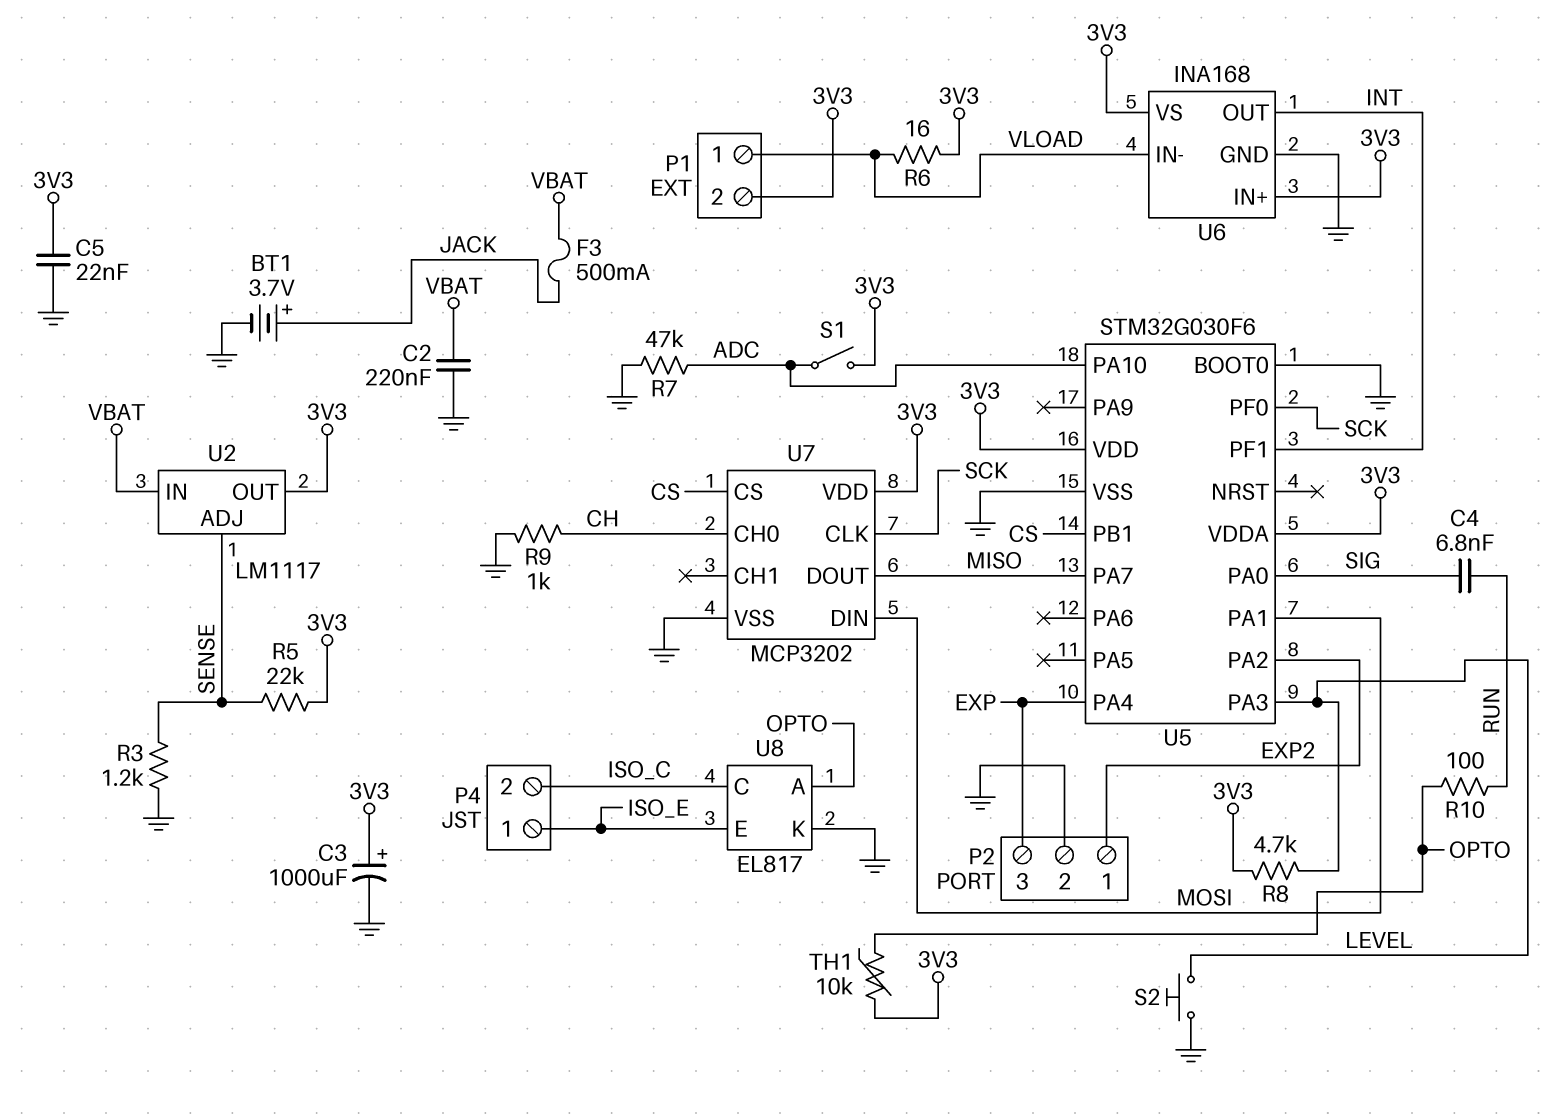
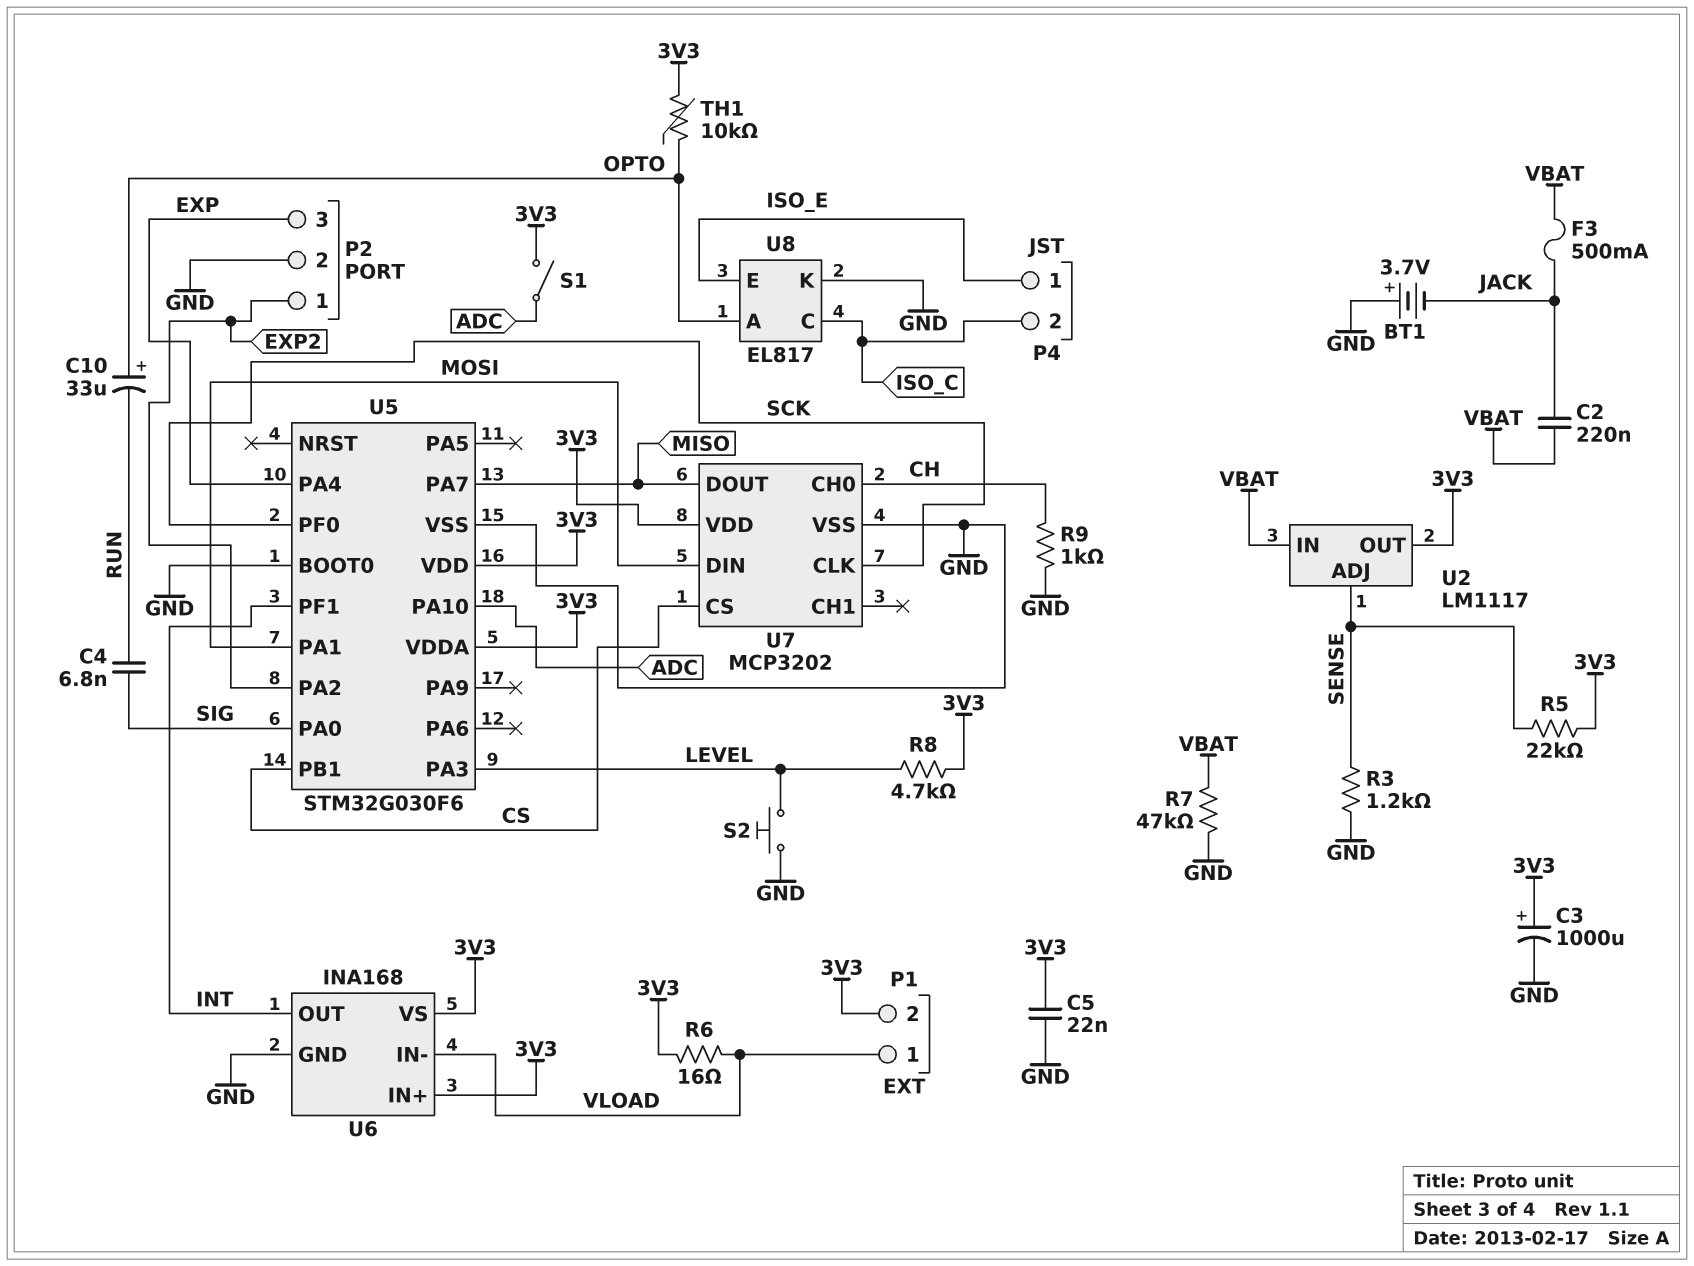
BT1: 3.7V (plus JACK, minus GND) -> 3.7V (plus GND, minus JACK)
C2: 220nF (GND, VBAT) -> 220nF (JACK, VBAT)
C10: none -> 33uF (plus OPTO, minus RUN)
R7: 47k (ADC, GND) -> 47k (GND, VBAT)
R10: 100 (OPTO, RUN) -> none

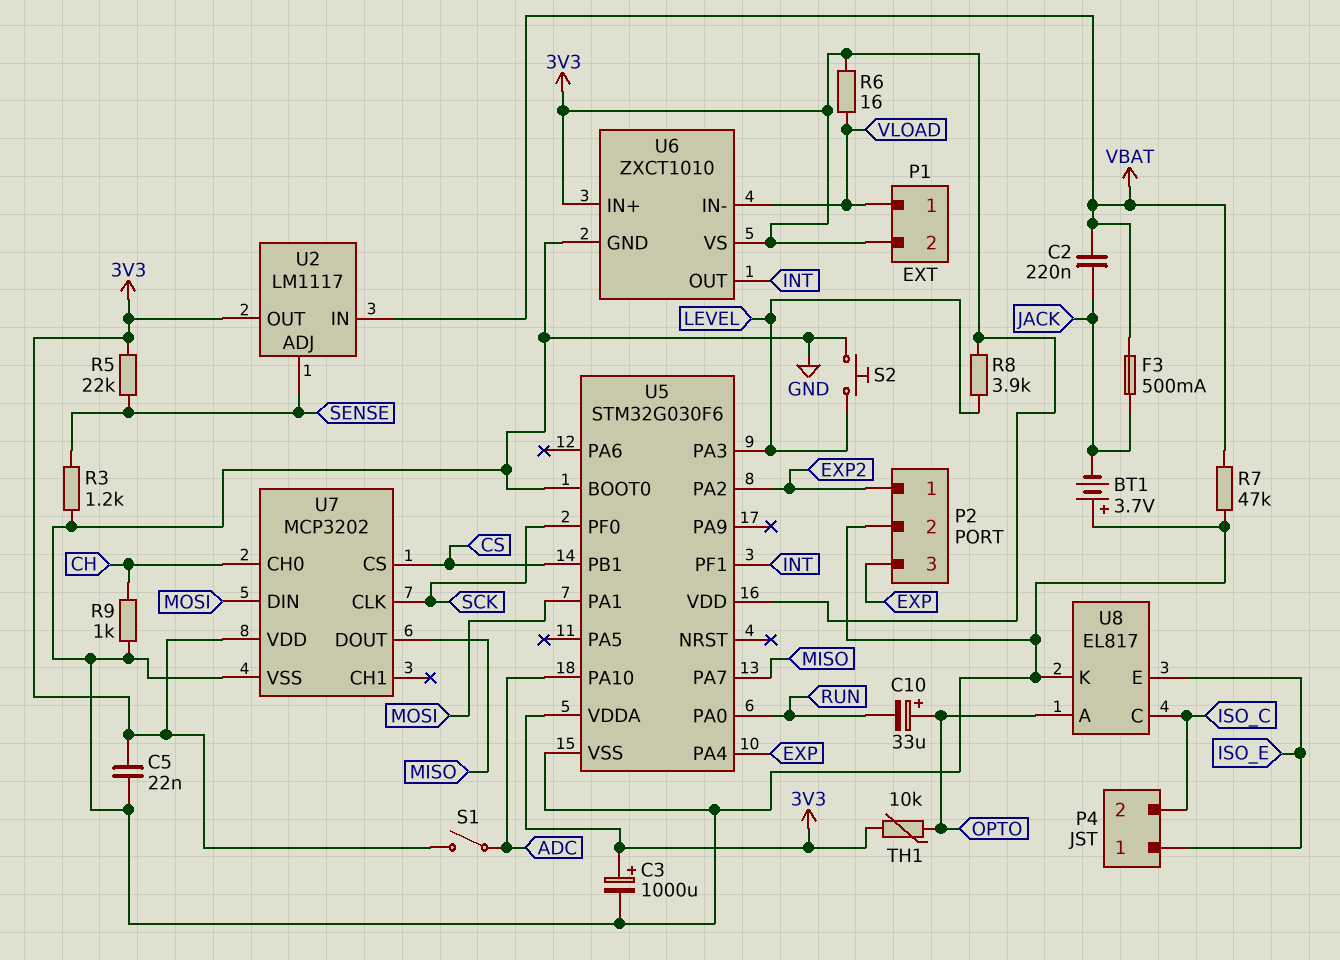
C4: 6.8nF (RUN, SIG) -> none
R8: 4.7k (3V3, LEVEL) -> 3.9k (3V3, LEVEL)
U5 pin PA0: SIG -> RUN
U6: INA168 -> ZXCT1010

